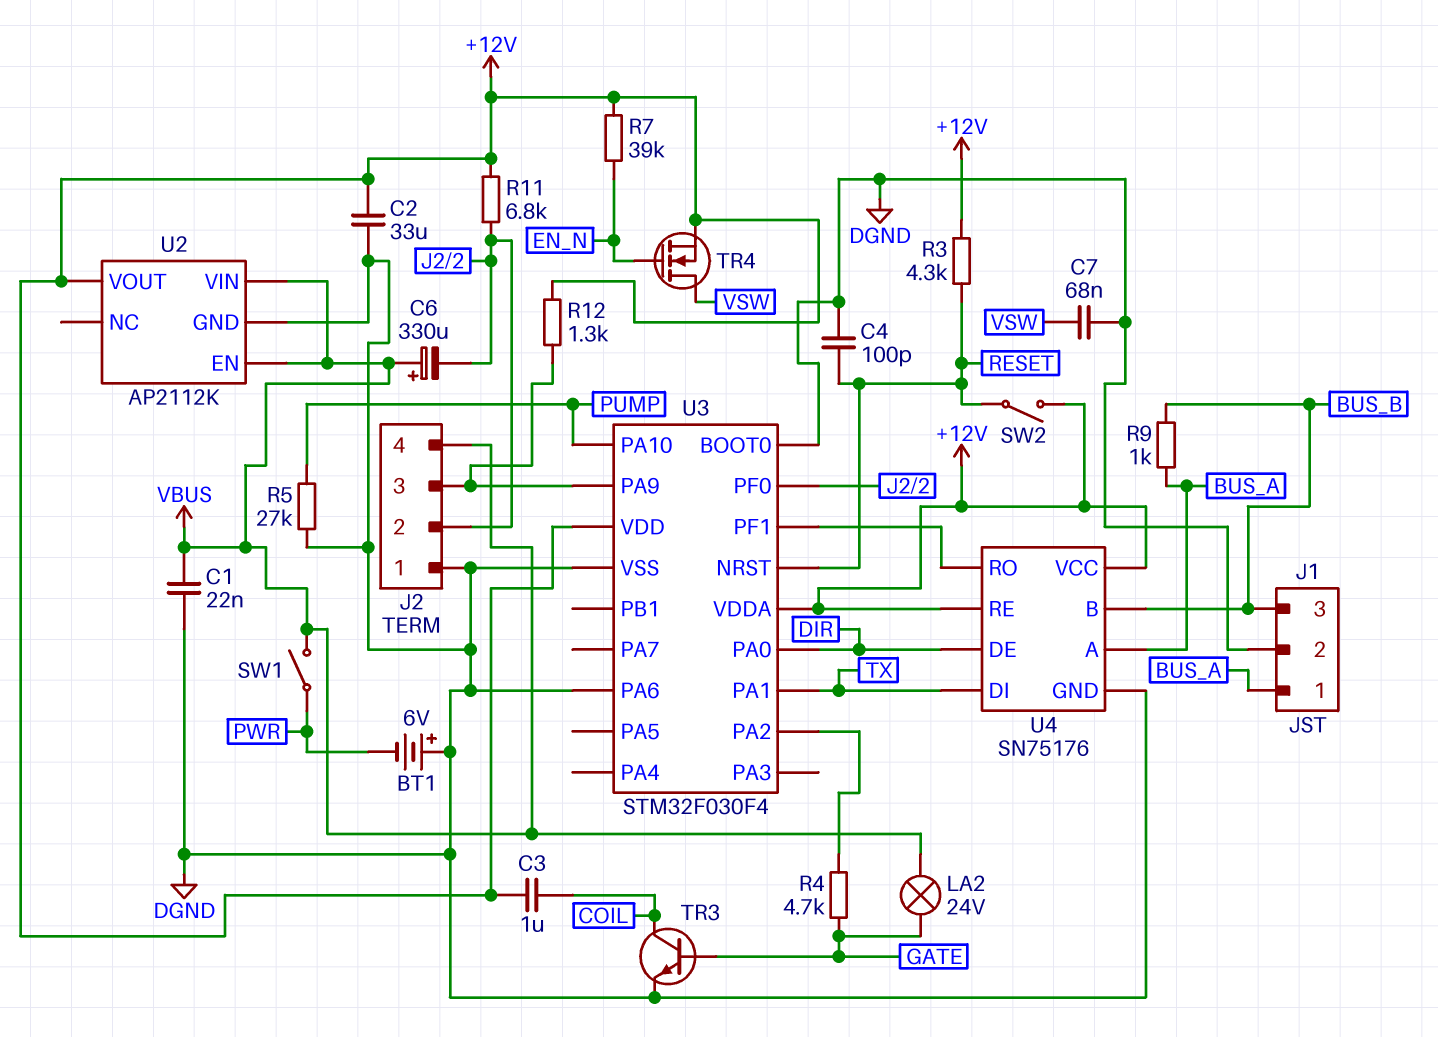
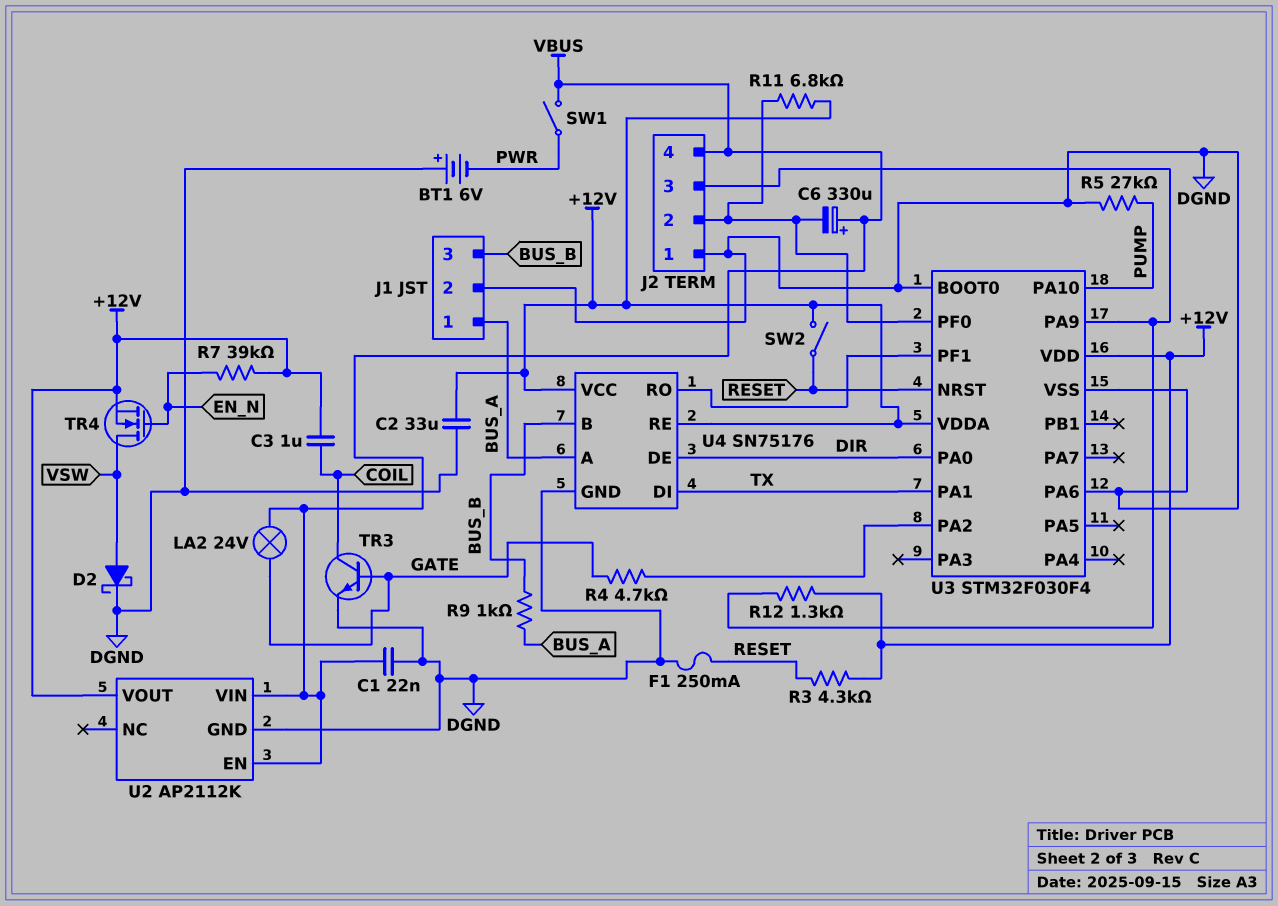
C4: 100pF (DGND, RESET) -> none
C7: 68nF (DGND, VSW) -> none
D2: none -> schottky (A VSW, K DGND)
F1: none -> 250mA (DGND, RESET)

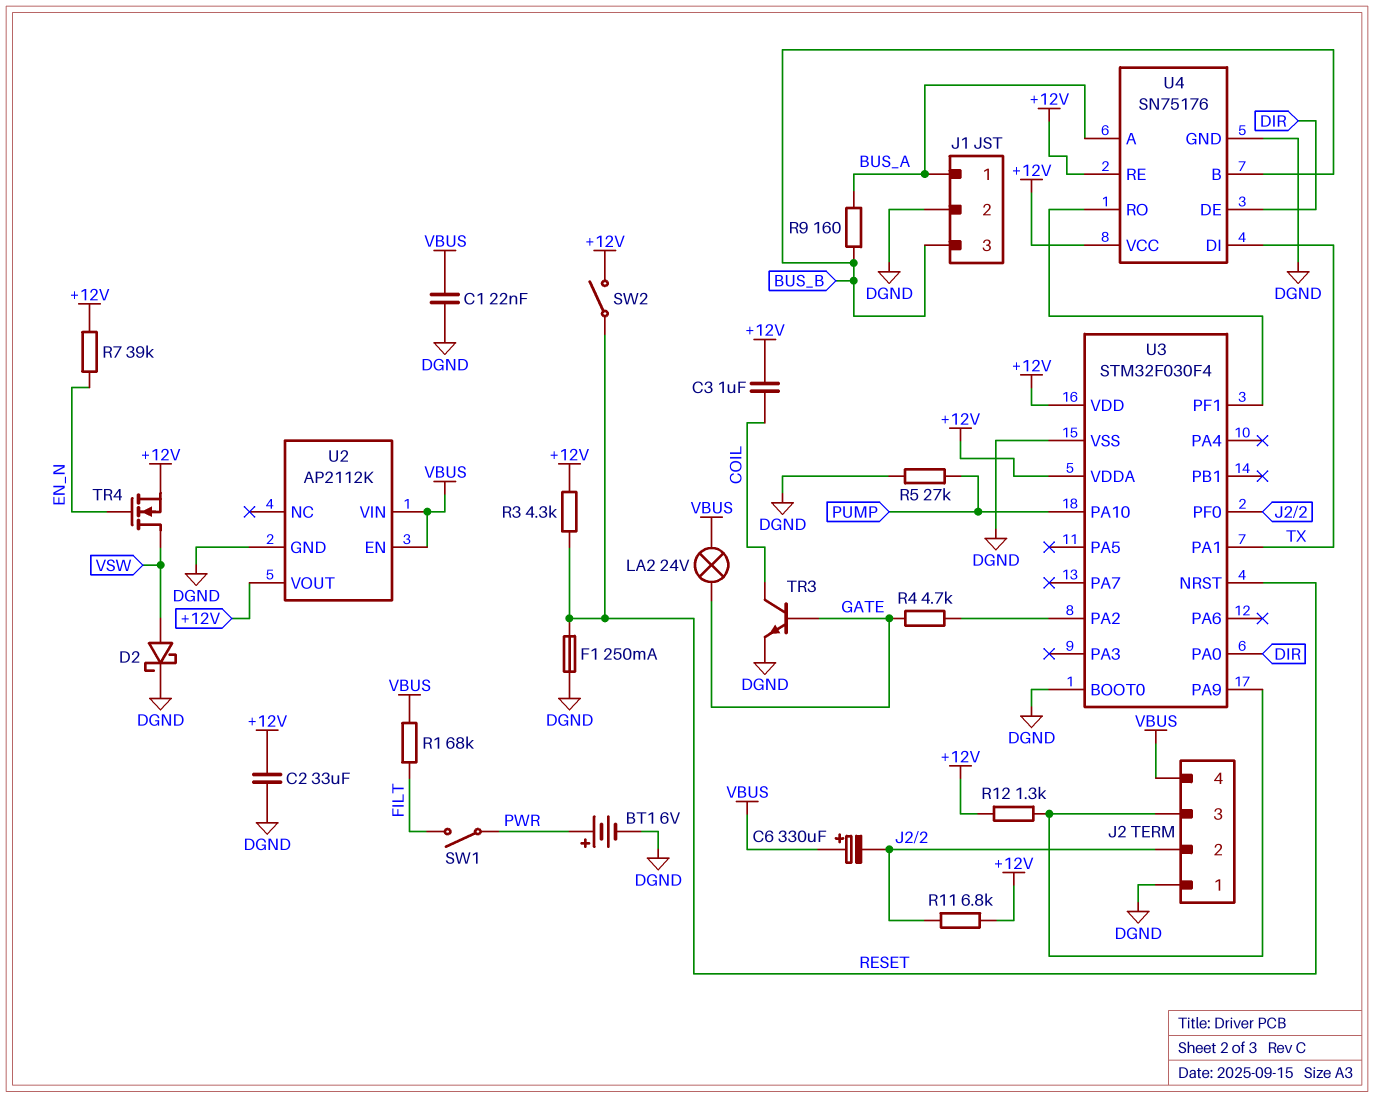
BT1: 6V (plus DGND, minus PWR) -> 6V (plus PWR, minus DGND)
R1: none -> 68k (FILT, VBUS)
R9: 1k (BUS_A, BUS_B) -> 160 (BUS_A, BUS_B)
SW1: switch (PWR, VBUS) -> switch (FILT, PWR)
U3 pin PA6: DGND -> none

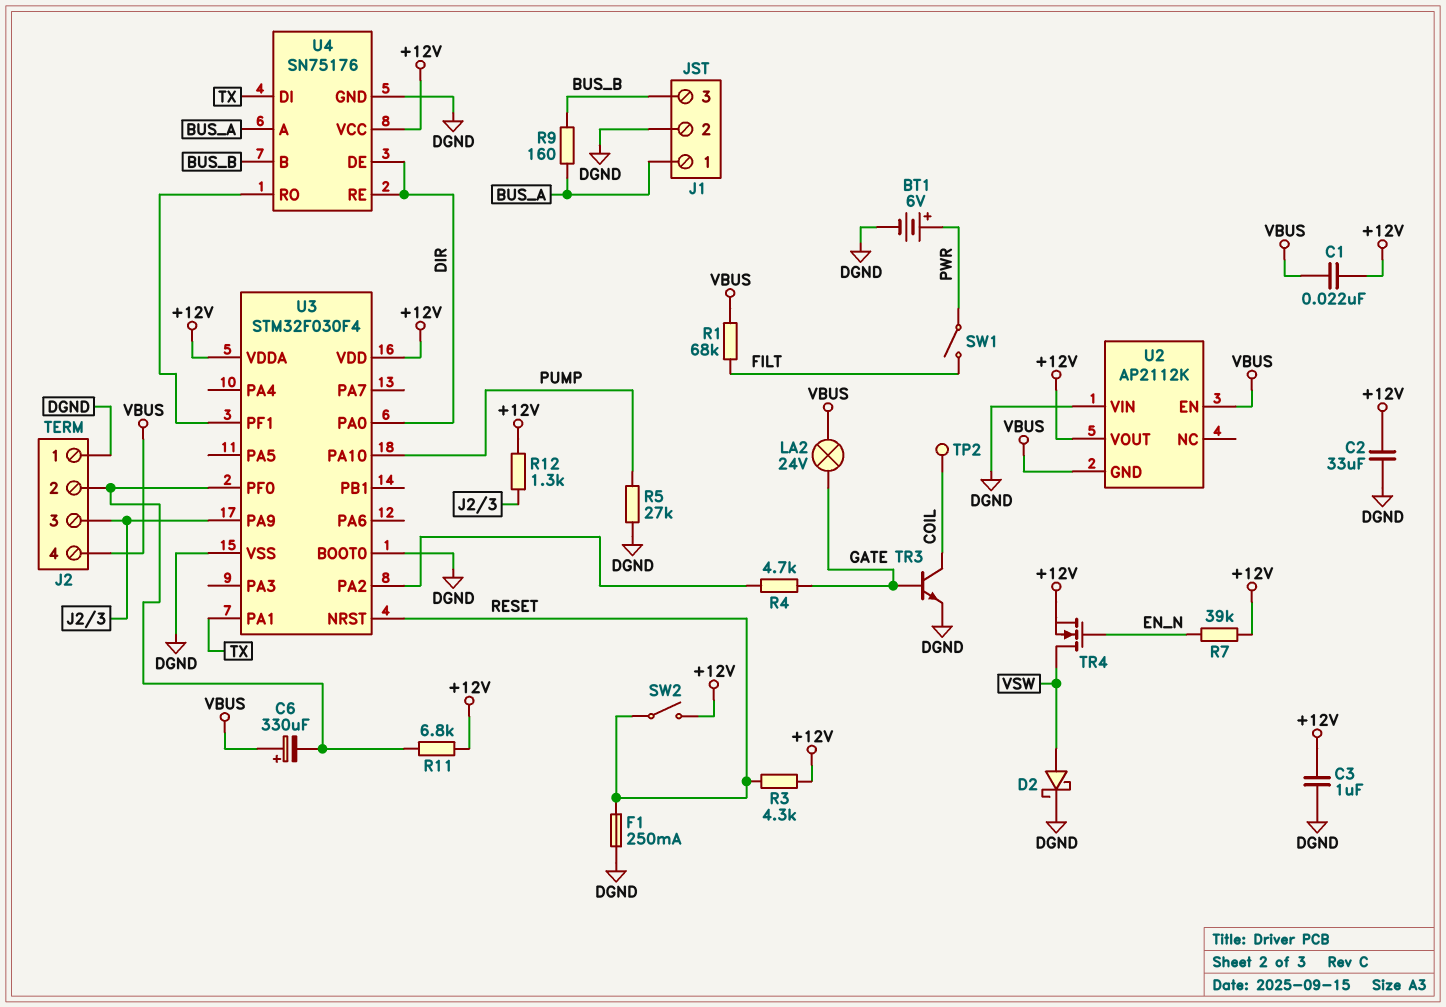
C1: 22nF (DGND, VBUS) -> 22nF (+12V, VBUS)
C3: 1uF (+12V, COIL) -> 1uF (+12V, DGND)
TP2: none -> test point (COIL)
U2 pin GND: DGND -> VBUS
U2 pin VIN: VBUS -> DGND
U4 pin RE: +12V -> DIR

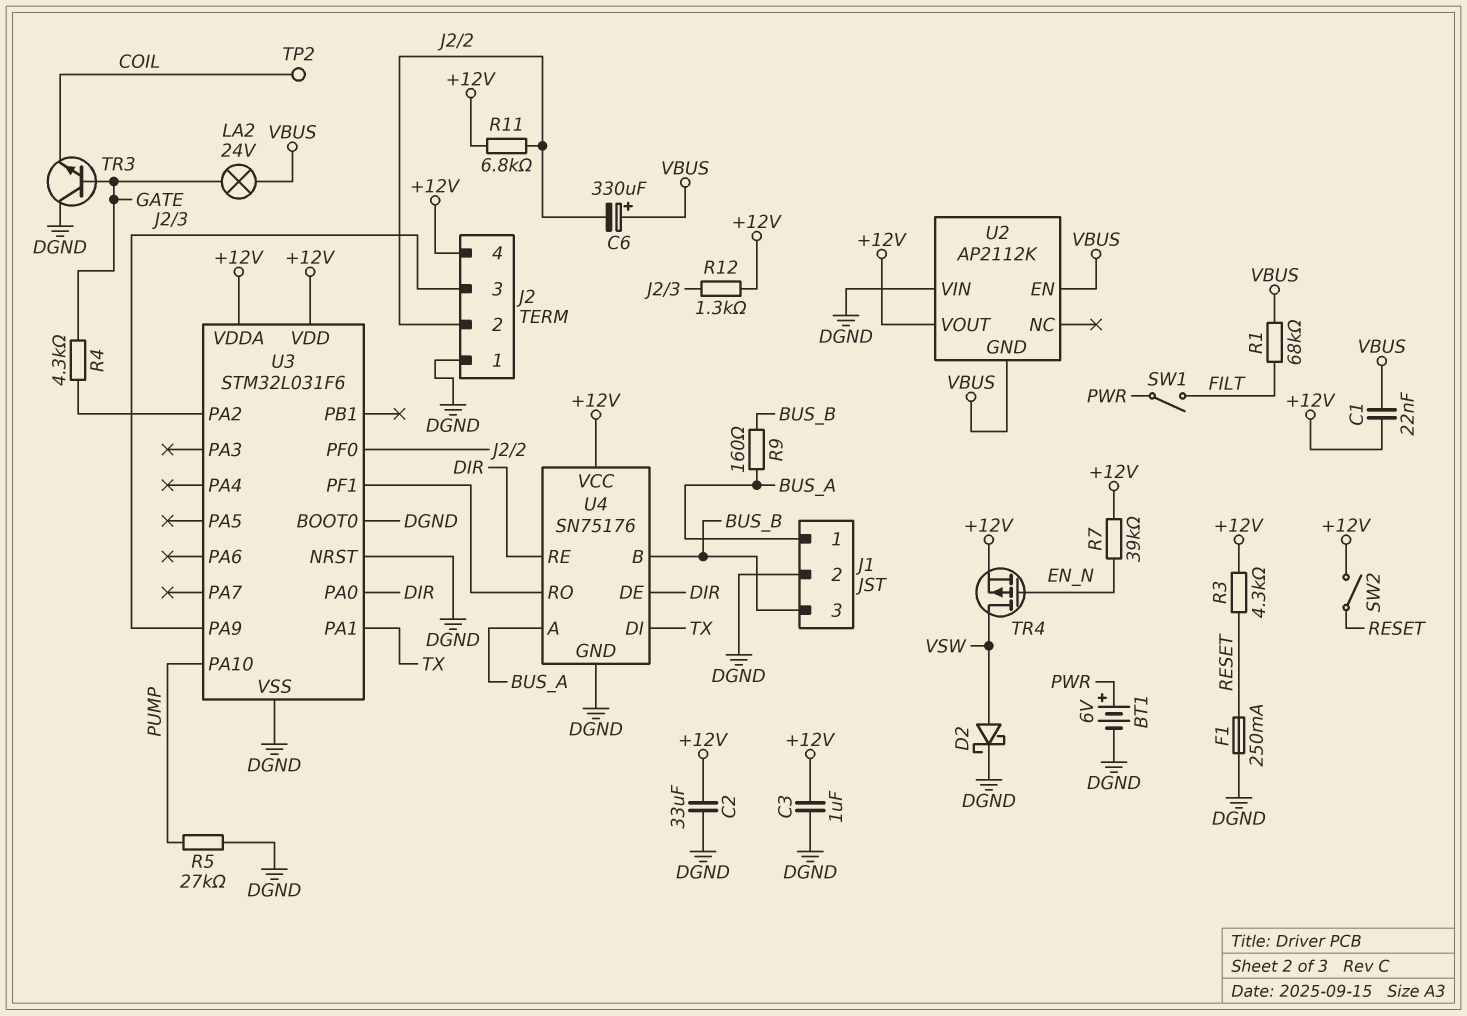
J2 pin 4: VBUS -> +12V
R4: 4.7k (GATE, U3/PA2) -> 4.3k (GATE, U3/PA2)
TR3: NPN (B GATE, C COIL, E DGND) -> NPN (B GATE, C DGND, E COIL)
TR4: NMOS (G EN_N, D VSW, S +12V) -> PMOS (G EN_N, D VSW, S +12V)
U3: STM32F030F4 -> STM32L031F6
U3 pin NRST: RESET -> DGND

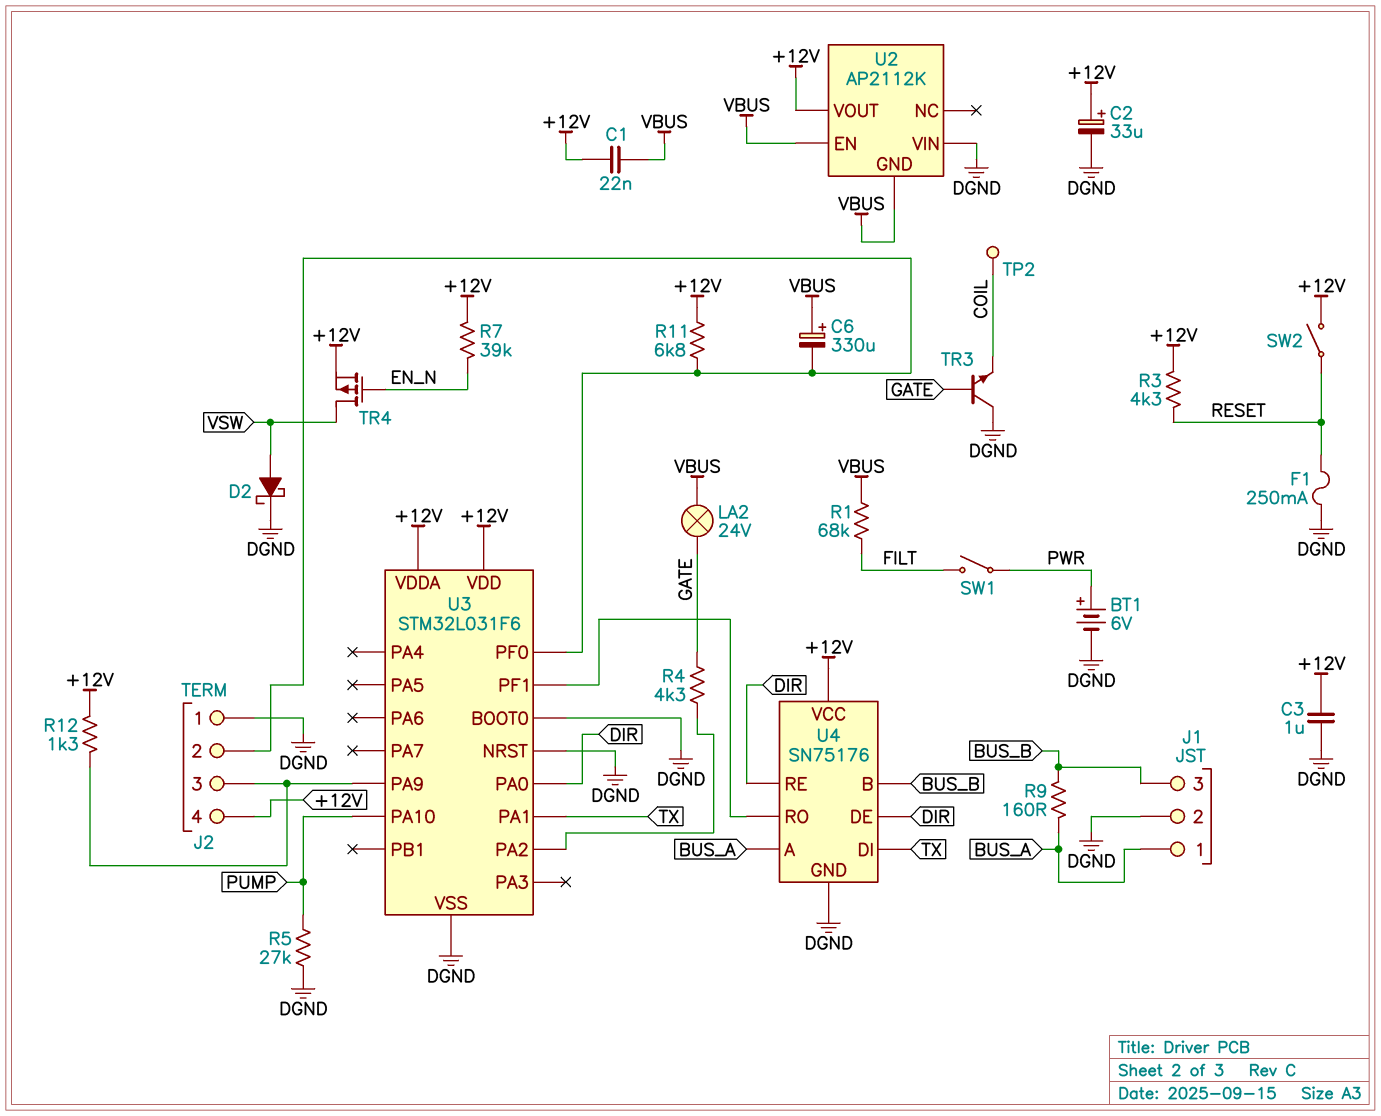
C2: 33uF (+12V, DGND) -> 33uF (plus +12V, minus DGND)

